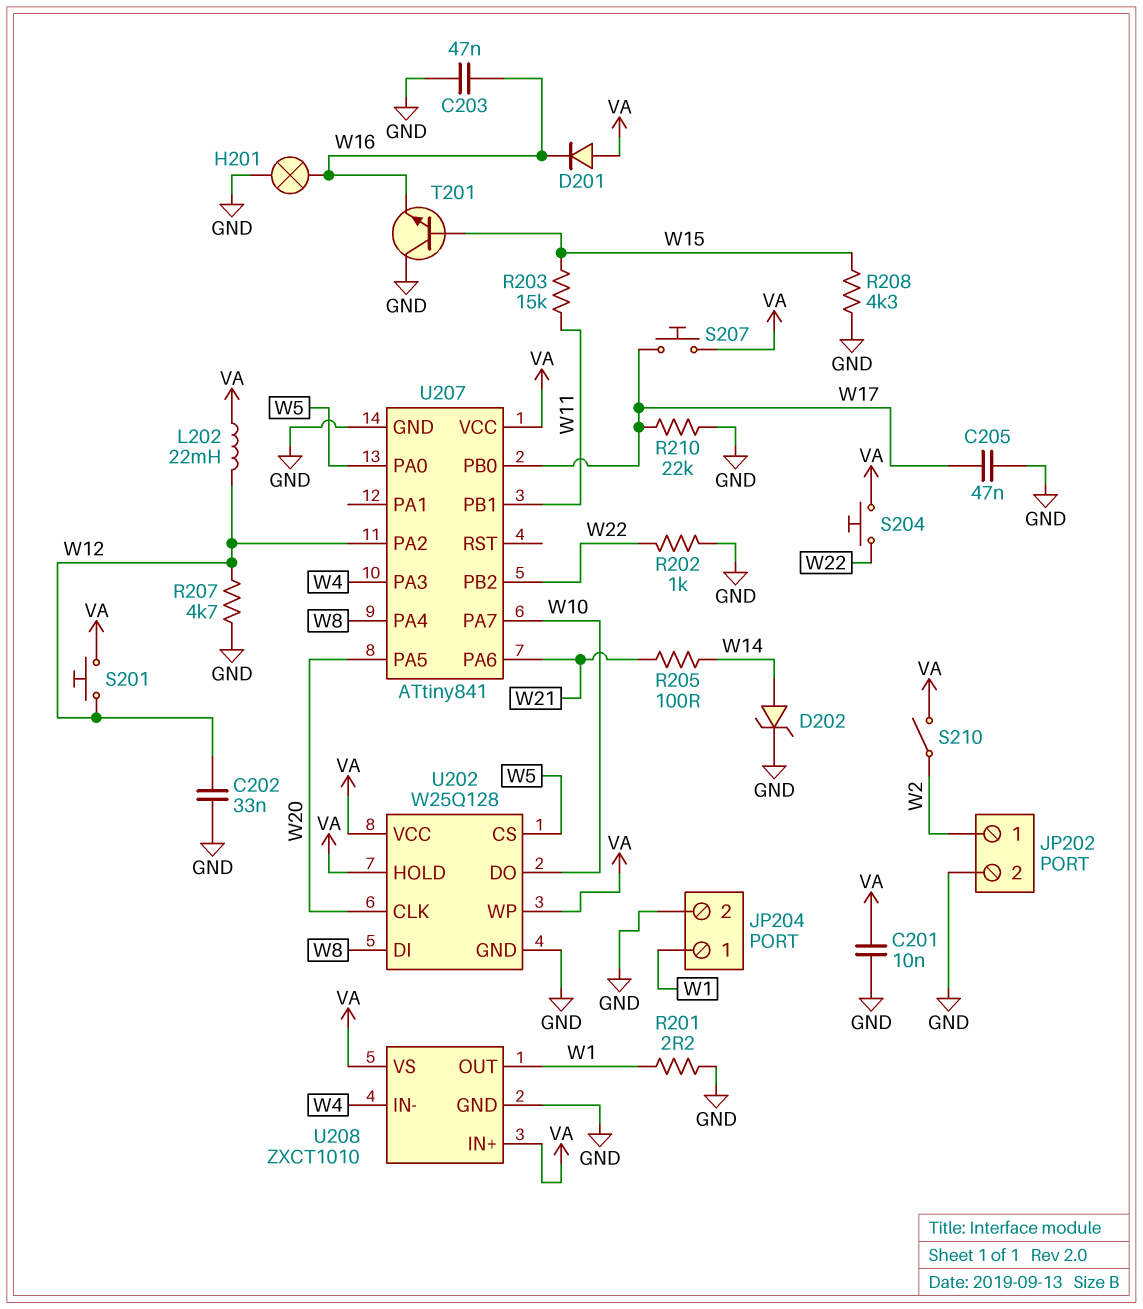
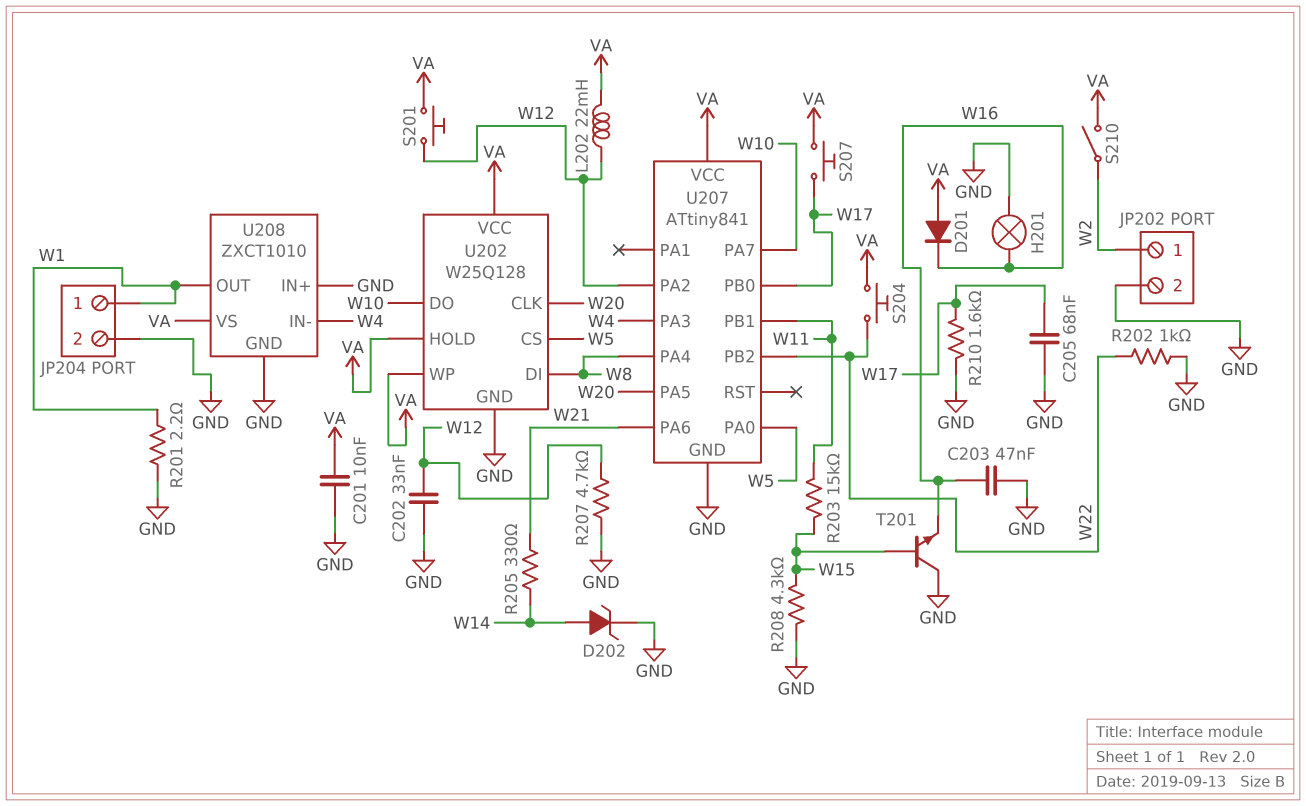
C205: 47nF (GND, W17) -> 68nF (GND, W17)
R205: 100 (W14, W21) -> 330 (W14, W21)
R210: 22k (GND, W17) -> 1.6k (GND, W17)
U208 pin IN+: VA -> GND

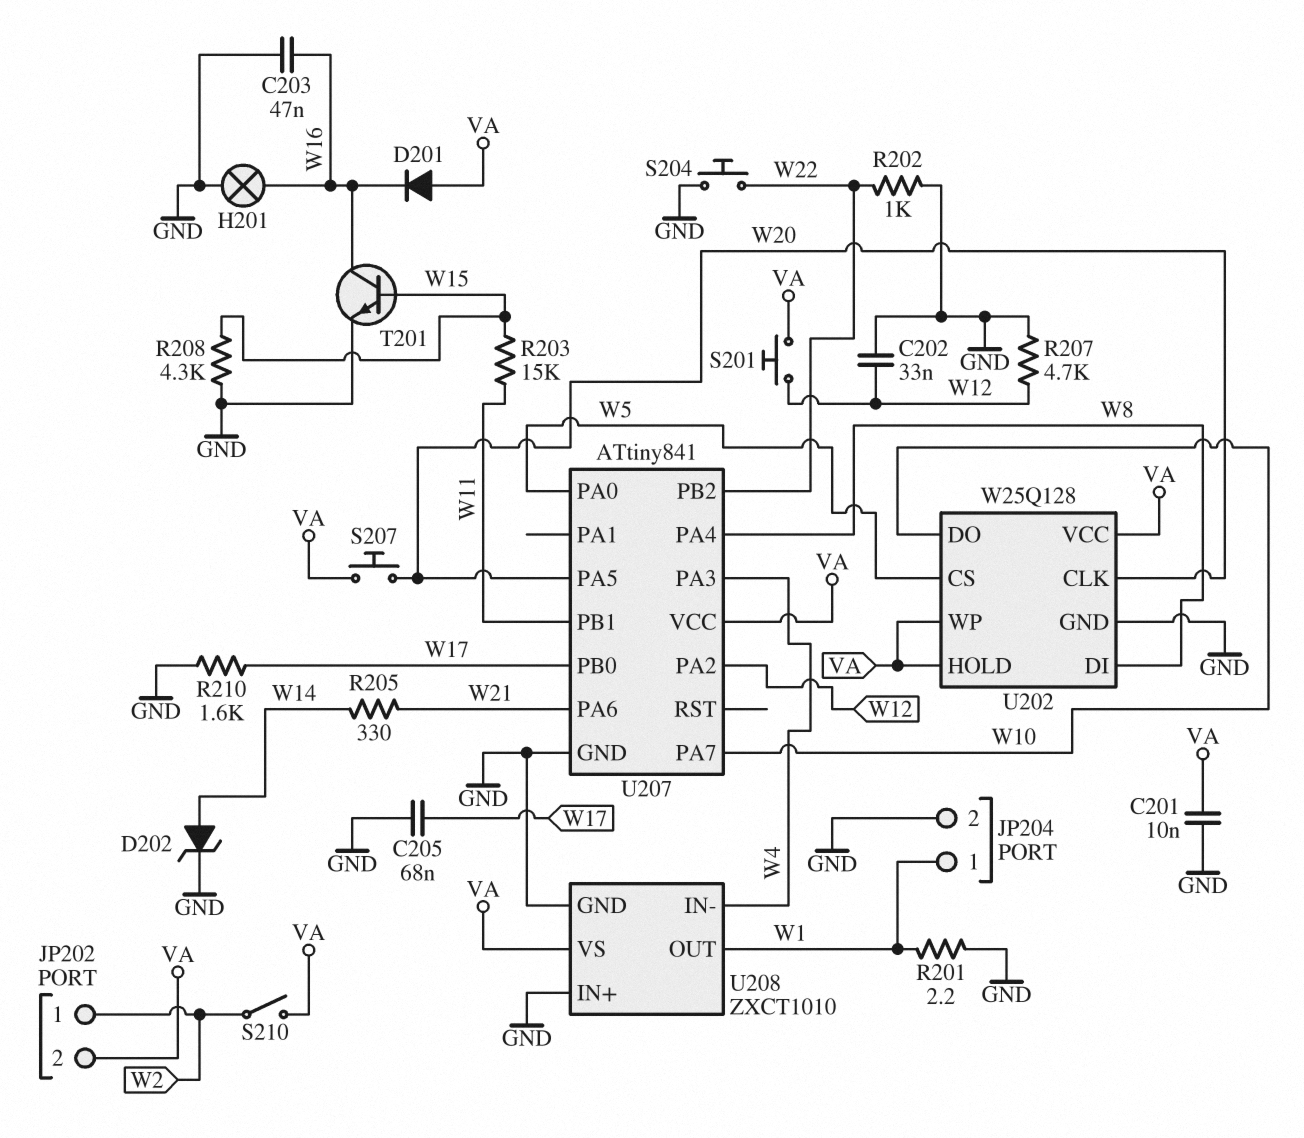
JP202 pin 2: GND -> VA
L202: 22mH (VA, W12) -> none
S204: button (VA, W22) -> button (GND, W22)
S207: button (VA, W17) -> button (VA, W20)
T201: NPN (B W15, C GND, E W16) -> NPN (B W15, C W16, E GND)

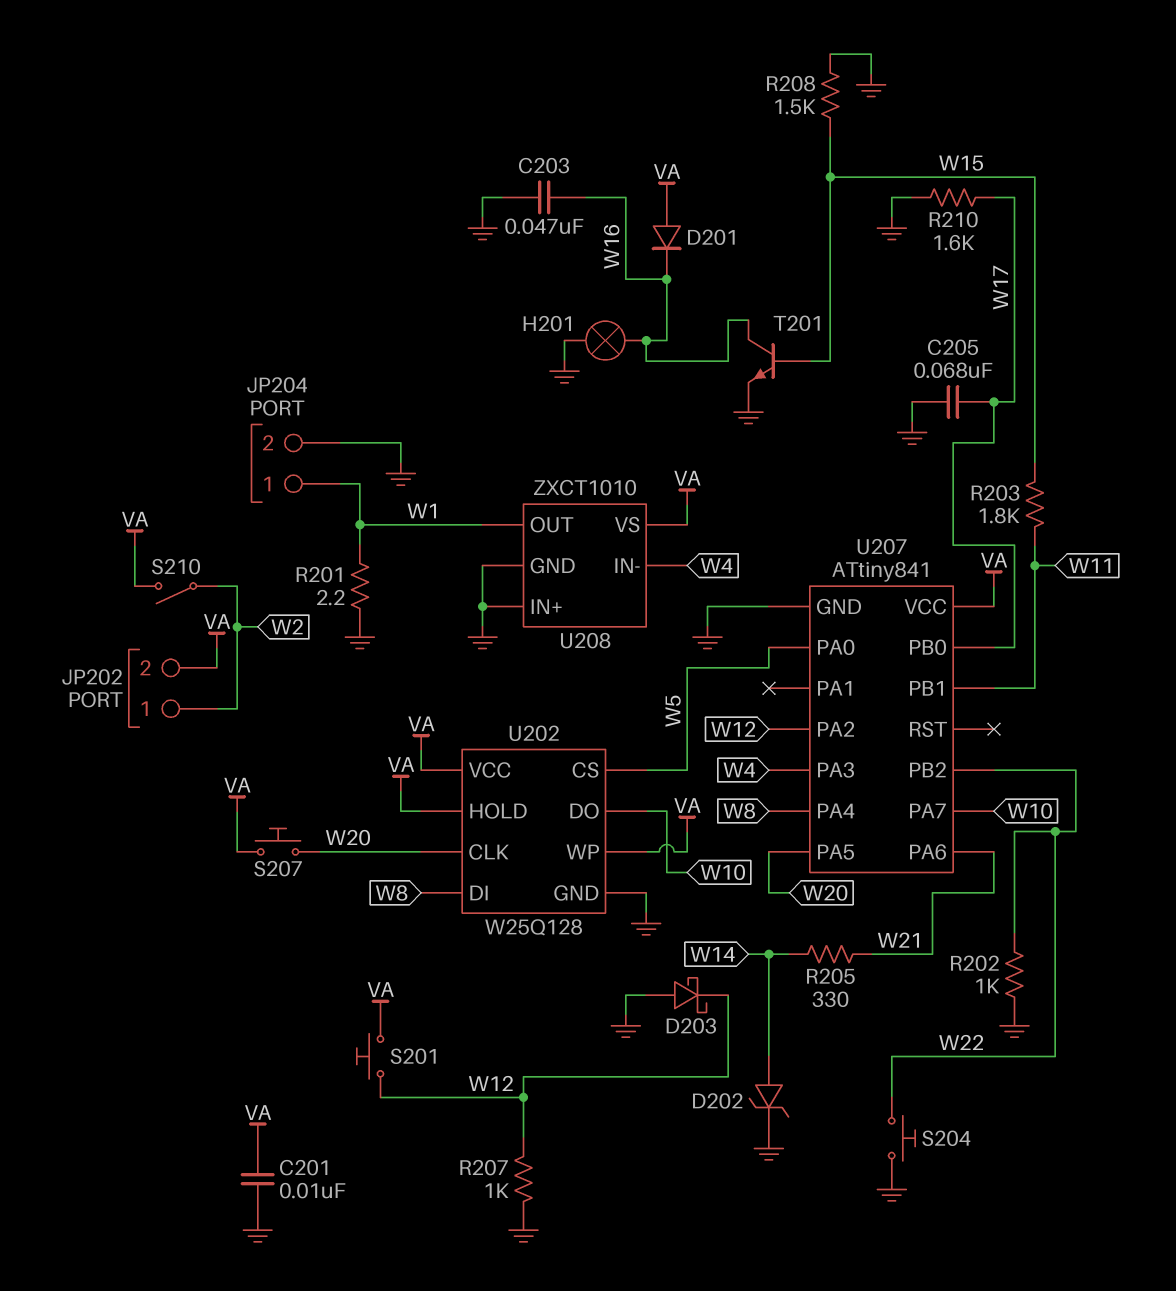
C202: 33nF (GND, W12) -> none
D203: none -> schottky (A GND, K W12)
R203: 15k (W11, W15) -> 1.8k (W11, W15)
R207: 4.7k (GND, W12) -> 1k (GND, W12)
R208: 4.3k (GND, W15) -> 1.5k (GND, W15)

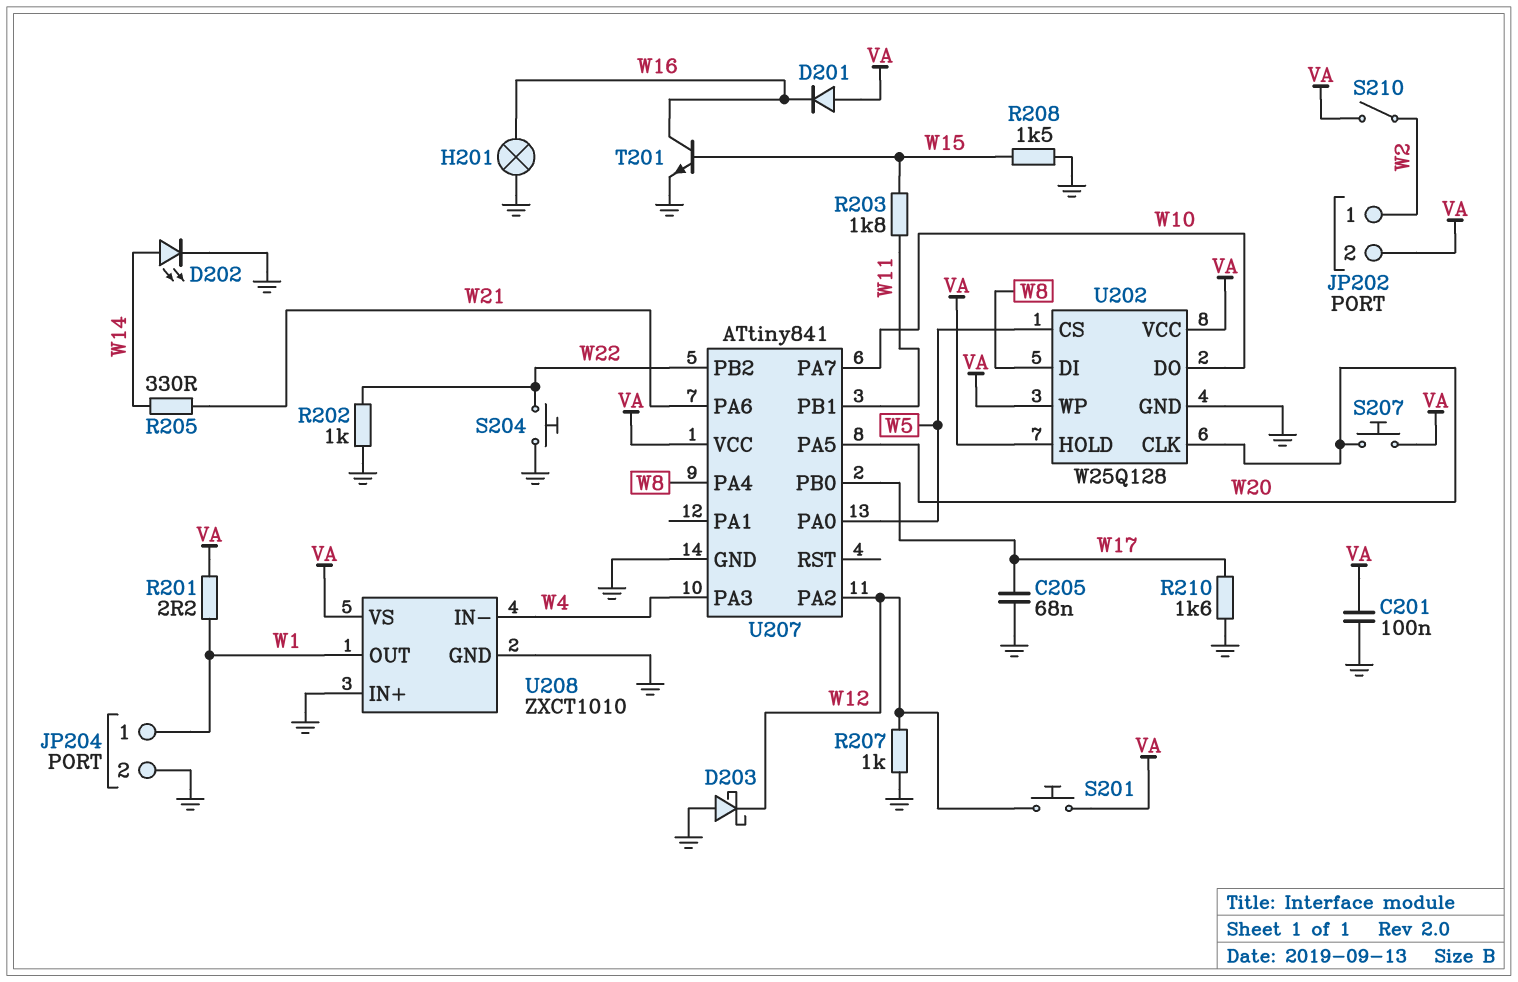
C201: 10nF (GND, VA) -> 100nF (GND, VA)
C203: 47nF (GND, W16) -> none
D202: zener (A W14, K GND) -> LED (A W14, K GND)
R201: 2.2 (GND, W1) -> 2.2 (VA, W1)

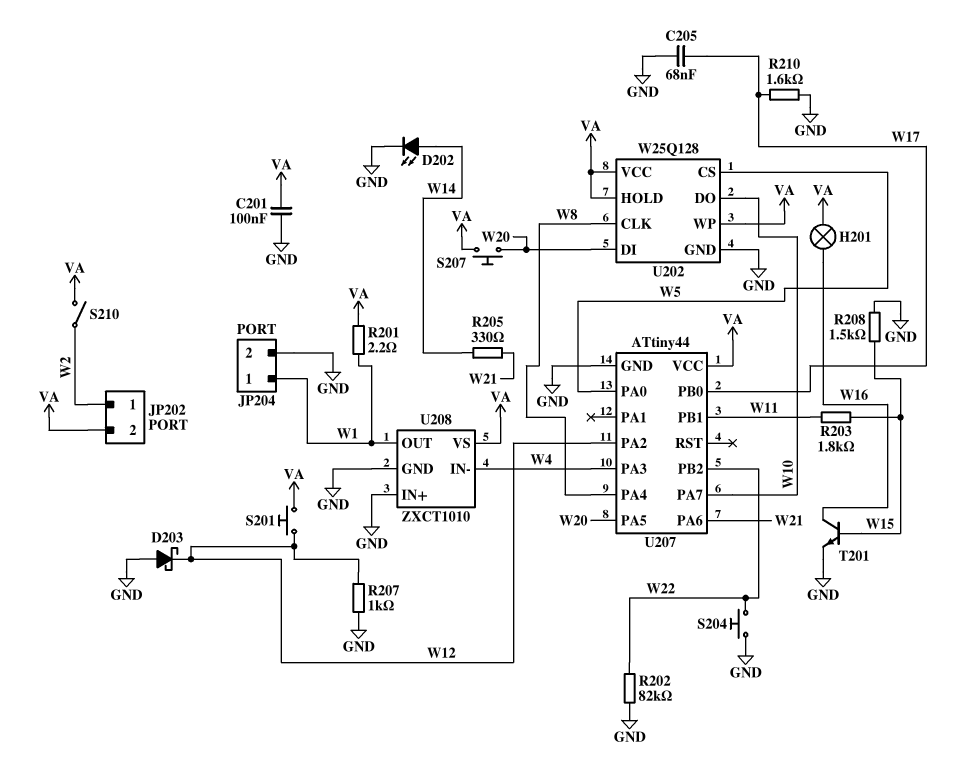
D201: diode (A VA, K W16) -> none
H201: lamp (GND, W16) -> lamp (VA, W16)
R202: 1k (GND, W22) -> 82k (GND, W22)
U202 pin CLK: W20 -> W8
U202 pin DI: W8 -> W20
U207: ATtiny841 -> ATtiny44

